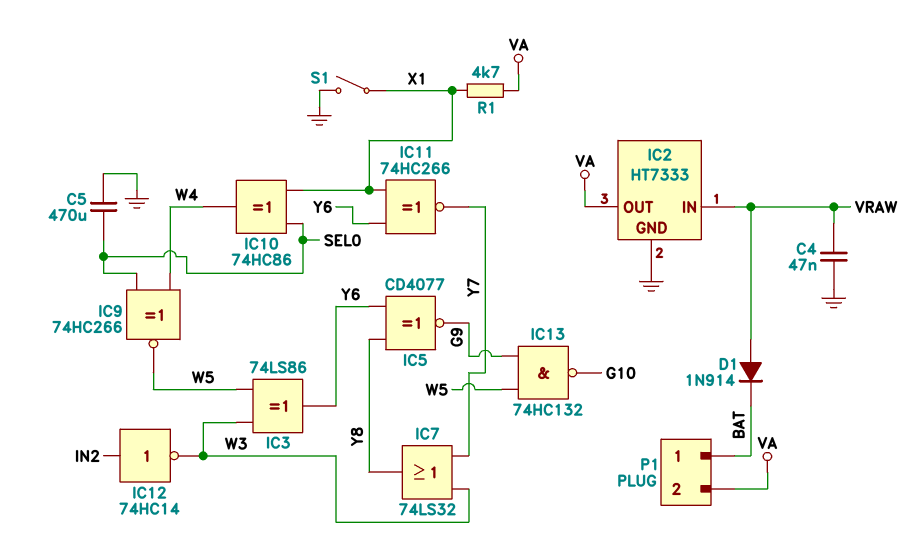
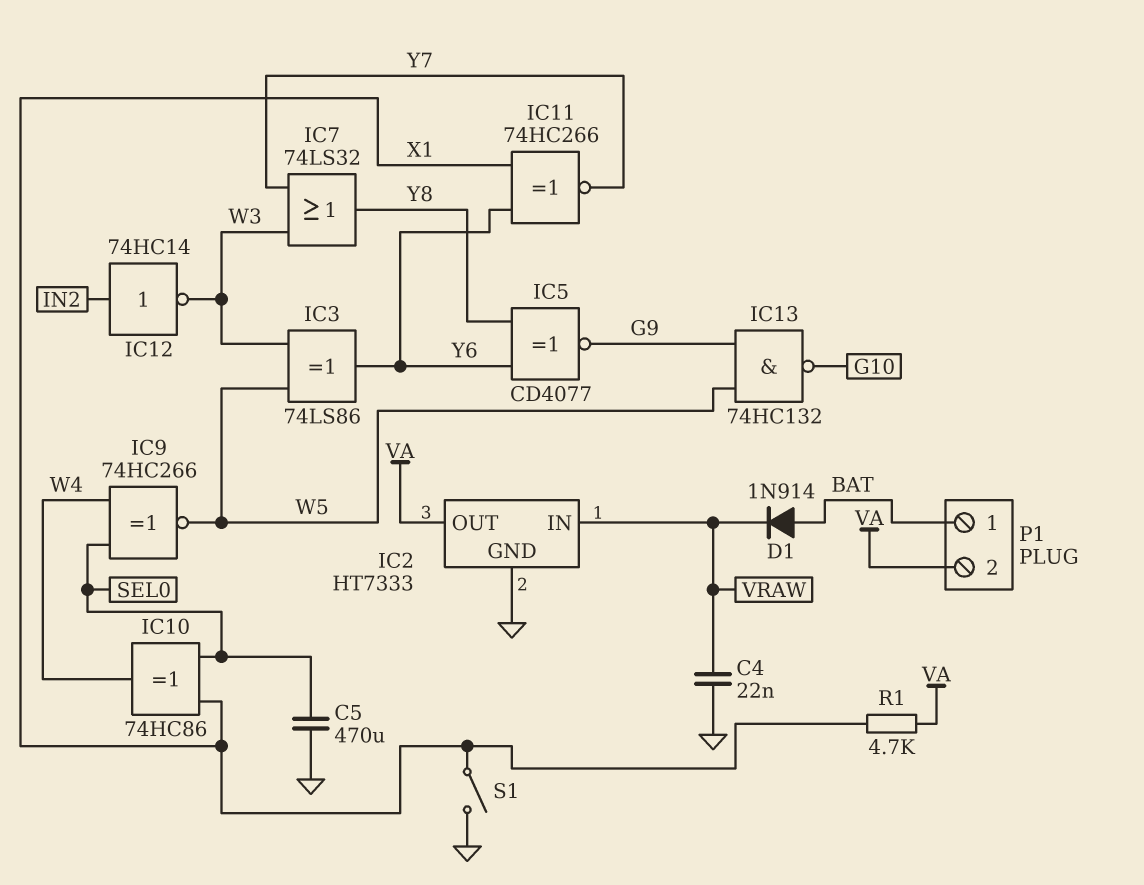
C4: 47nF (GND, VRAW) -> 22nF (GND, VRAW)
D1: diode 1N914 (A VRAW, K BAT) -> diode 1N914 (A BAT, K VRAW)

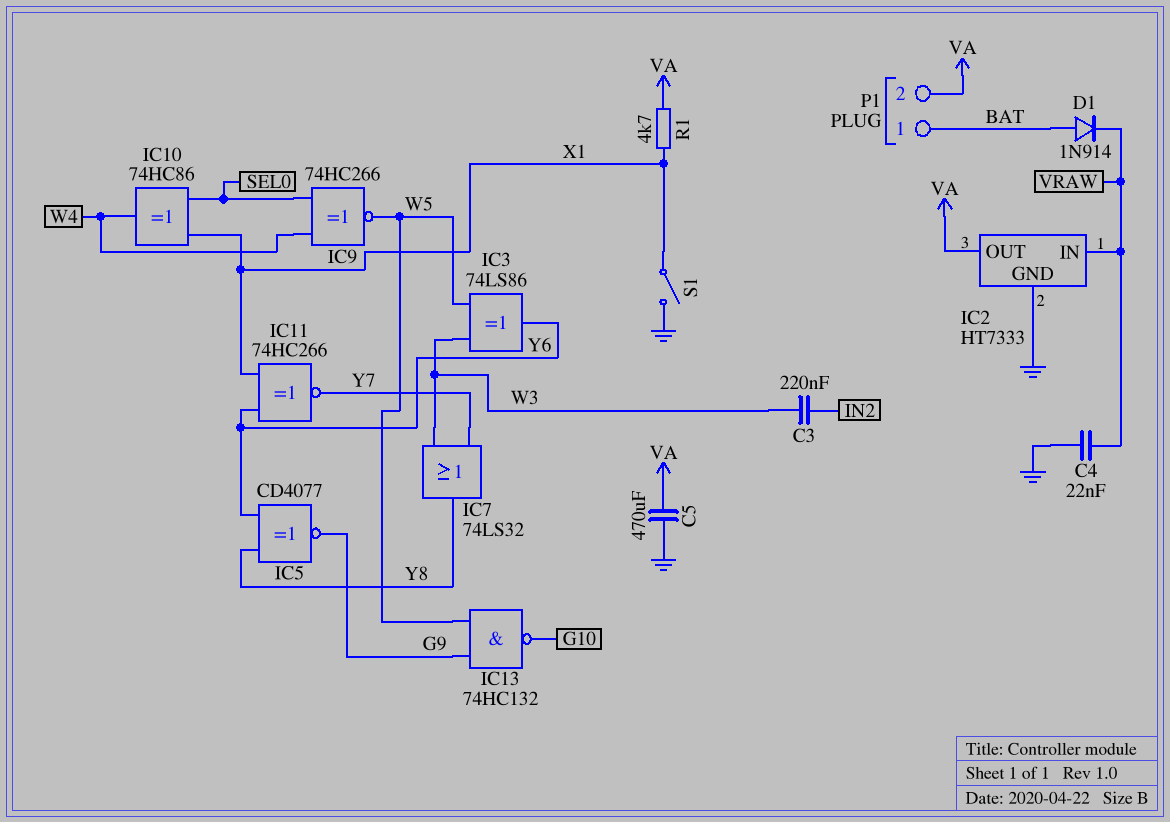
C3: none -> 220nF (IN2, W3)
C5: 470uF (GND, SEL0) -> 470uF (GND, VA)
IC12: NOT 74HC14 (in IN2, out W3) -> none

